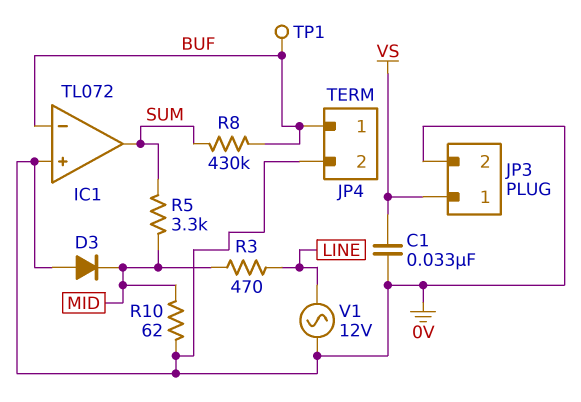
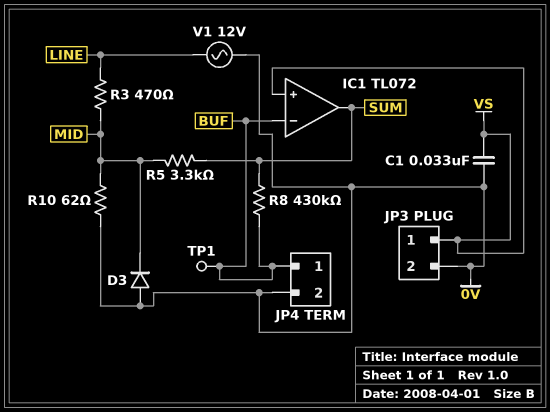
IC1 pin in+: 0V -> VS

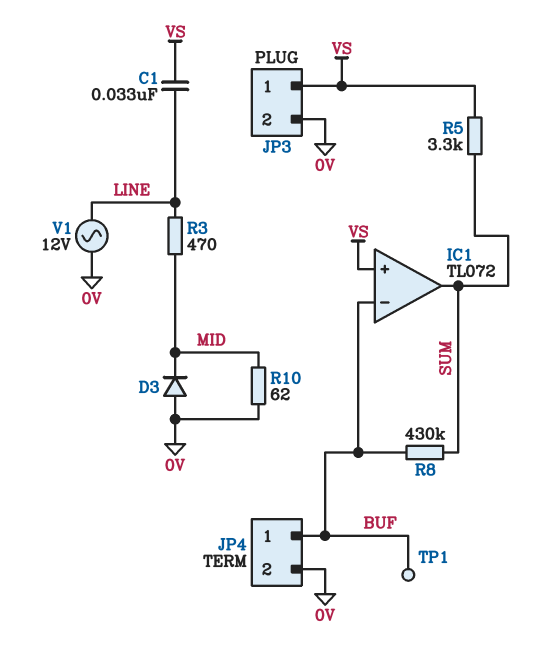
C1: 33nF (0V, VS) -> 33nF (LINE, VS)
R5: 3.3k (MID, SUM) -> 3.3k (SUM, VS)

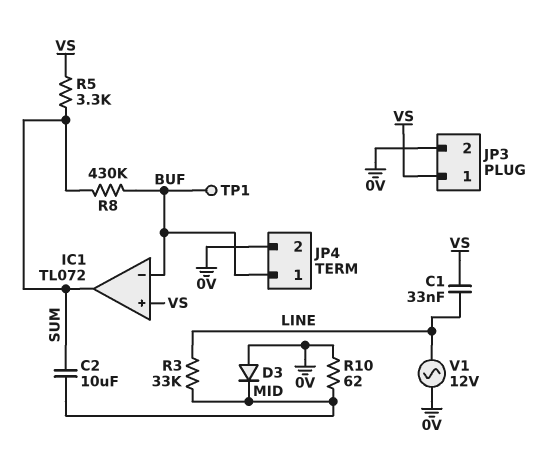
C2: none -> 10uF (MID, SUM)
R3: 470 (LINE, MID) -> 33k (LINE, MID)

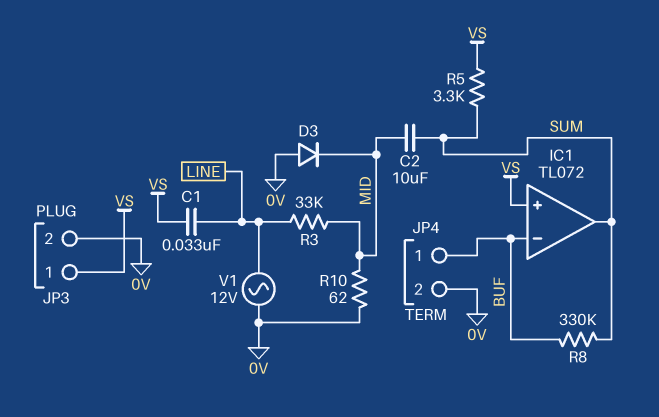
R8: 430k (BUF, SUM) -> 330k (BUF, SUM)
TP1: test point (BUF) -> none

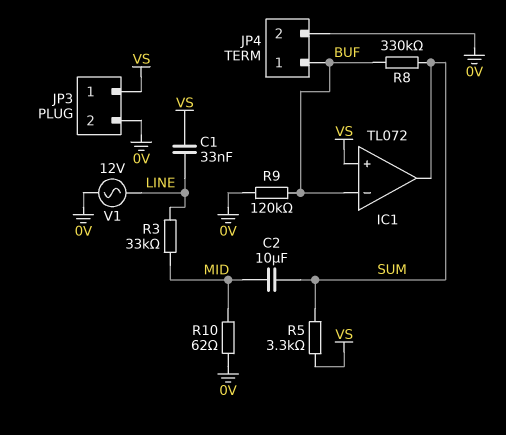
D3: diode (A 0V, K MID) -> none
R9: none -> 120k (0V, BUF)

